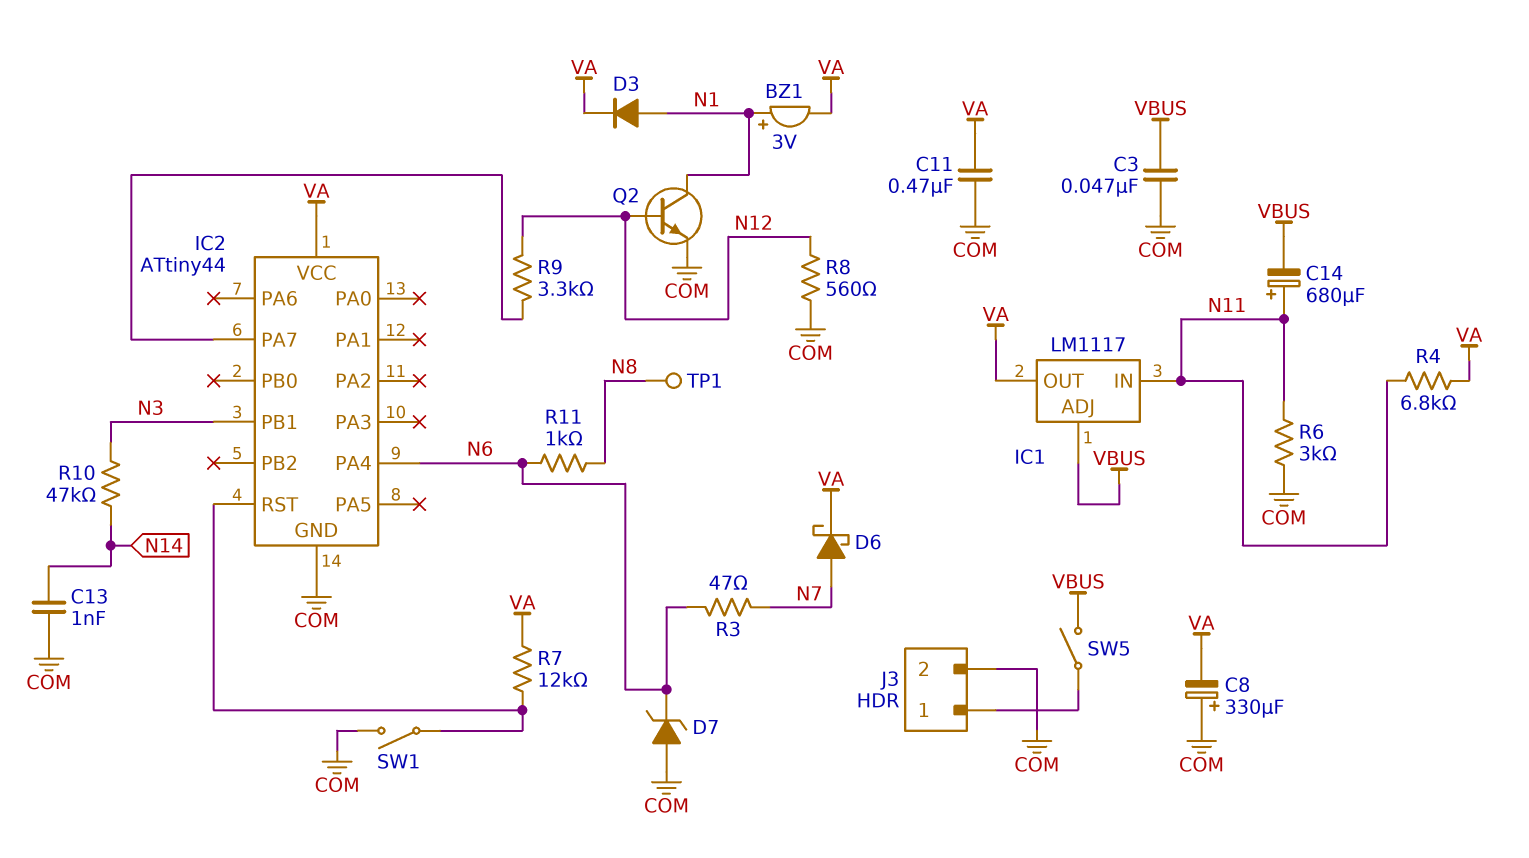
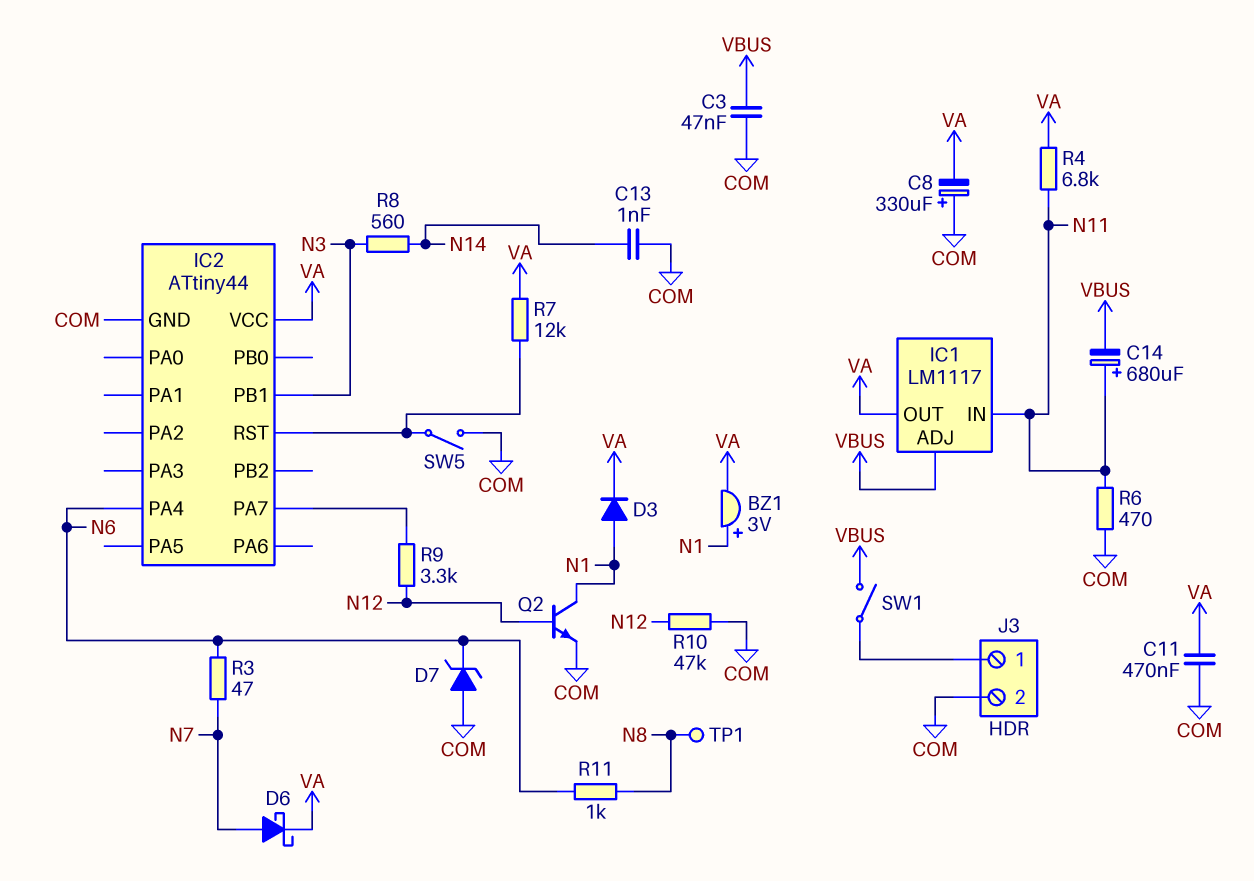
R6: 3k (COM, N11) -> 470 (COM, N11)
R8: 560 (COM, N12) -> 560 (N3, N14)
R10: 47k (N3, N14) -> 47k (COM, N12)
SW1: switch (COM, IC2/RST) -> switch (J3/1, VBUS)
SW5: switch (J3/1, VBUS) -> switch (COM, IC2/RST)

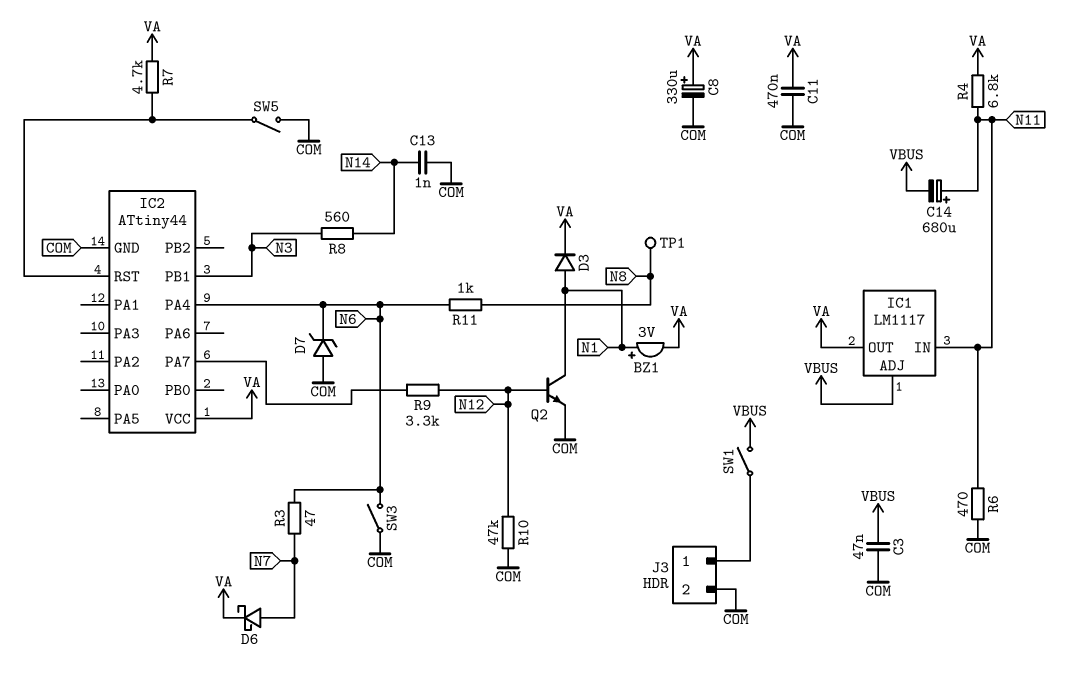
C8: 330uF (plus COM, minus VA) -> 330uF (plus VA, minus COM)
R7: 12k (IC2/RST, VA) -> 4.7k (IC2/RST, VA)
SW3: none -> switch (COM, N6)

